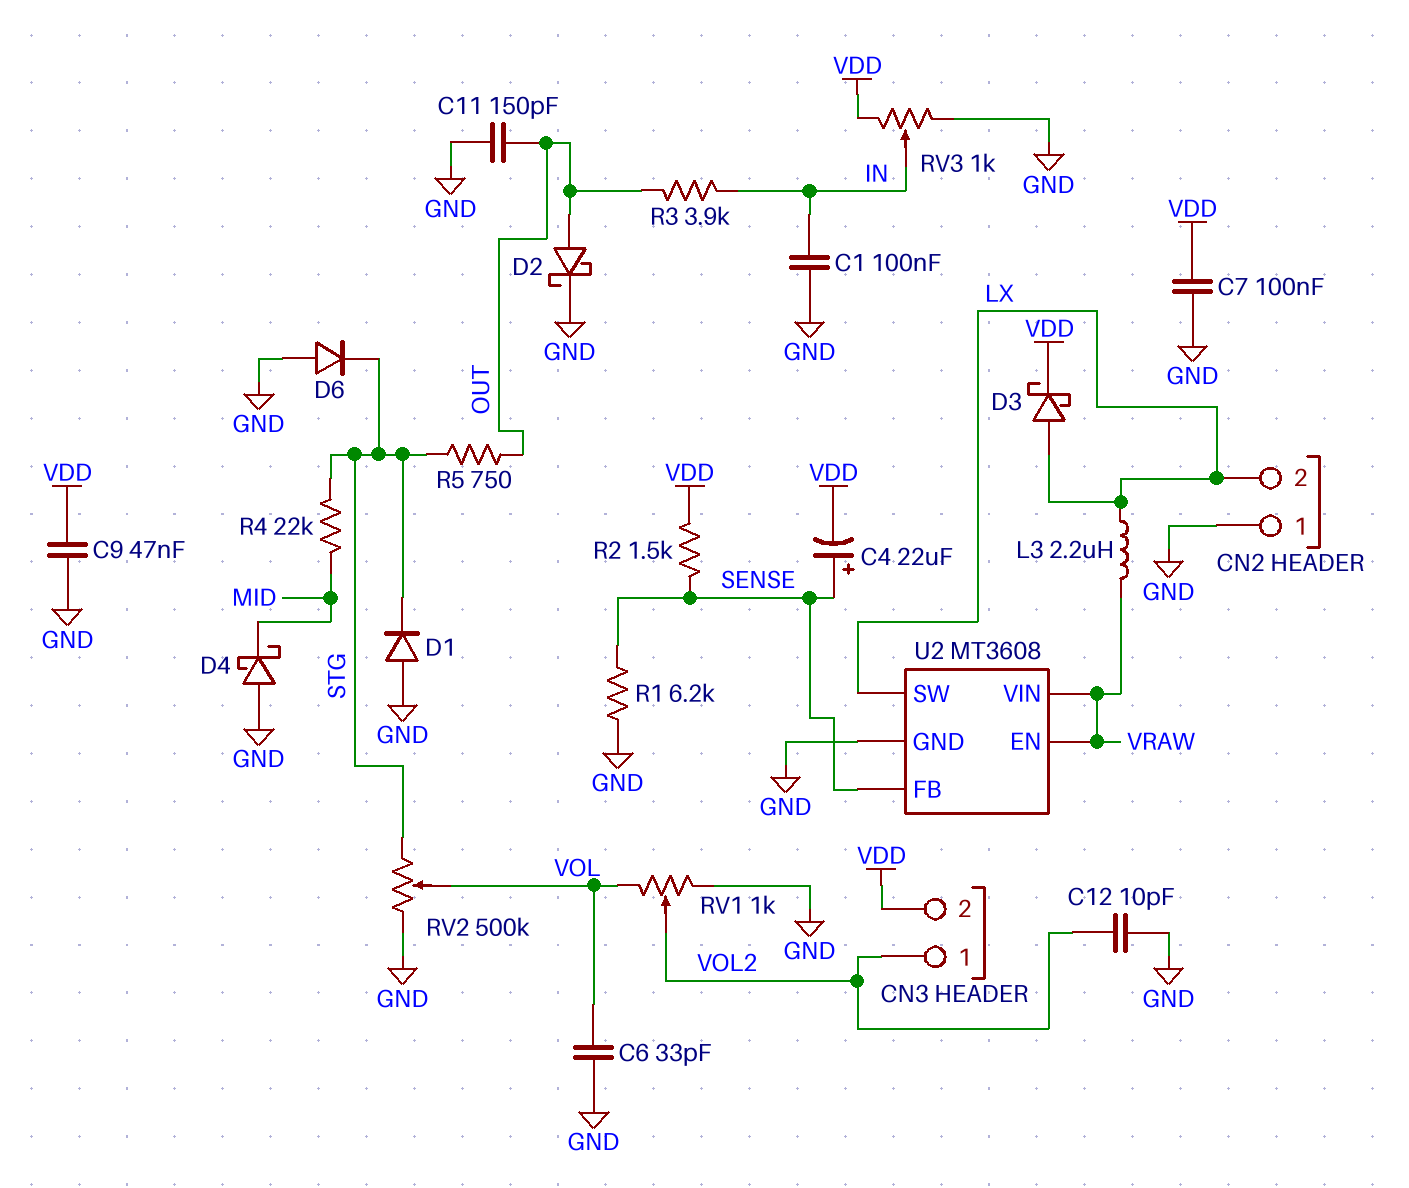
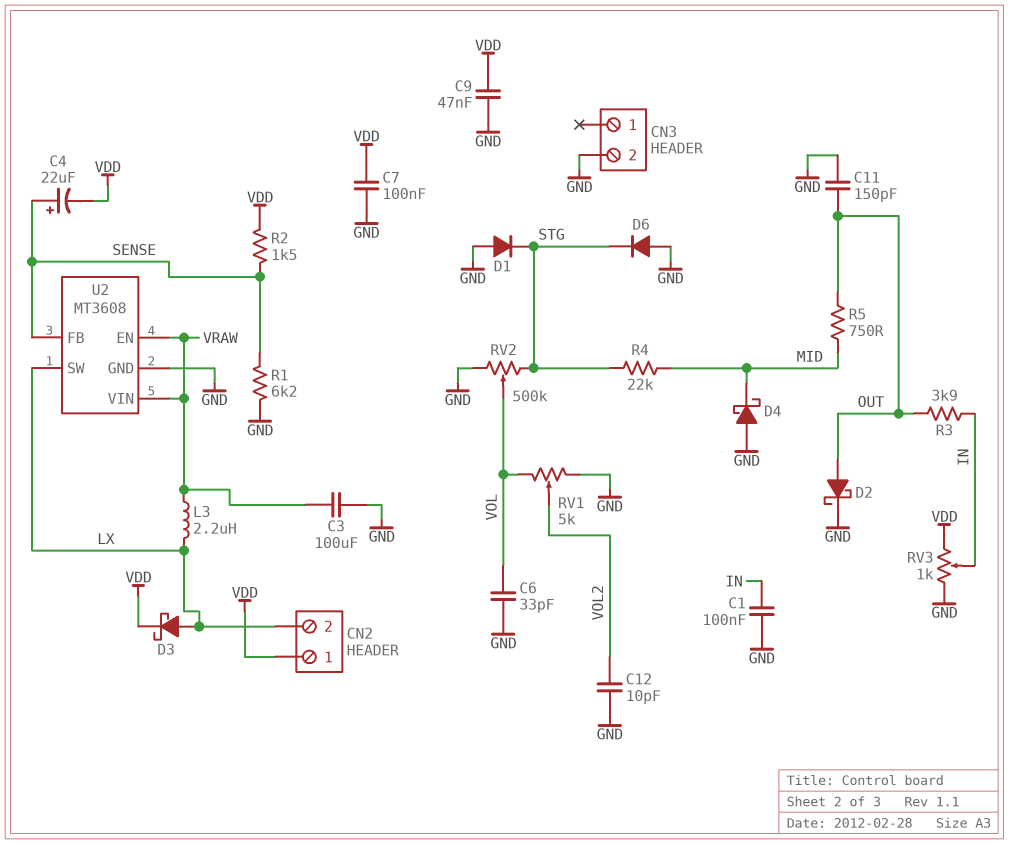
C3: none -> 100uF (GND, VRAW)
CN2 pin 1: GND -> VDD
CN3 pin 1: VOL2 -> none
CN3 pin 2: VDD -> GND
R5: 750 (OUT, STG) -> 750 (MID, OUT)
RV1: 1k (GND, VOL, wiper VOL2) -> 5k (GND, VOL, wiper VOL2)

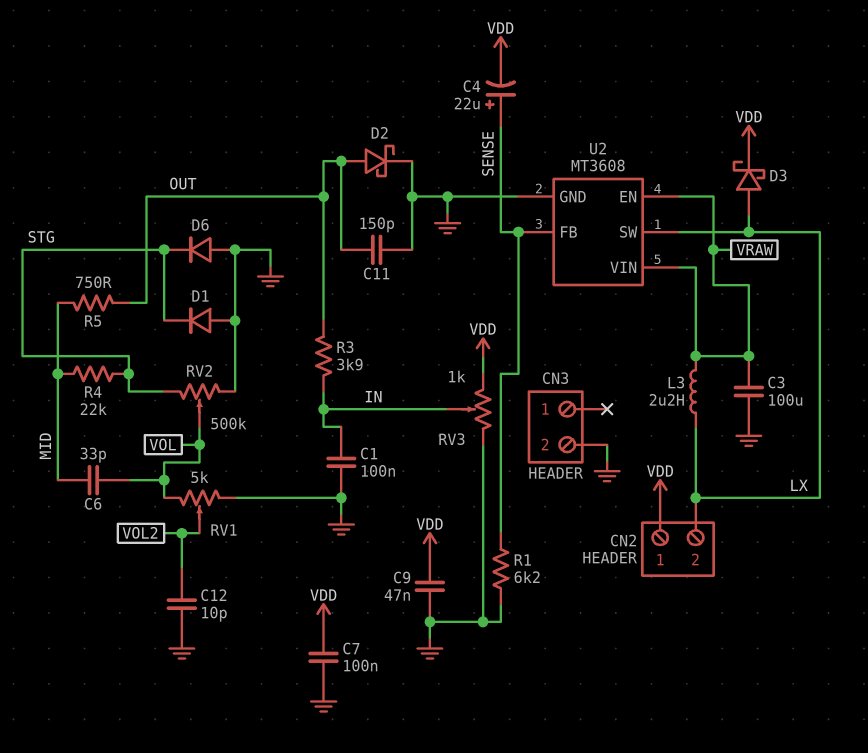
C6: 33pF (GND, VOL) -> 33pF (MID, VOL)
D4: schottky (A GND, K MID) -> none
R2: 1.5k (SENSE, VDD) -> none

